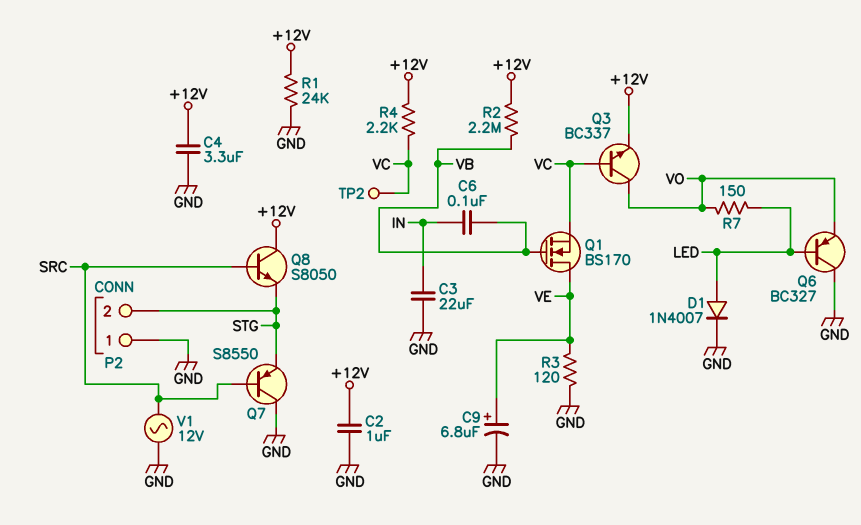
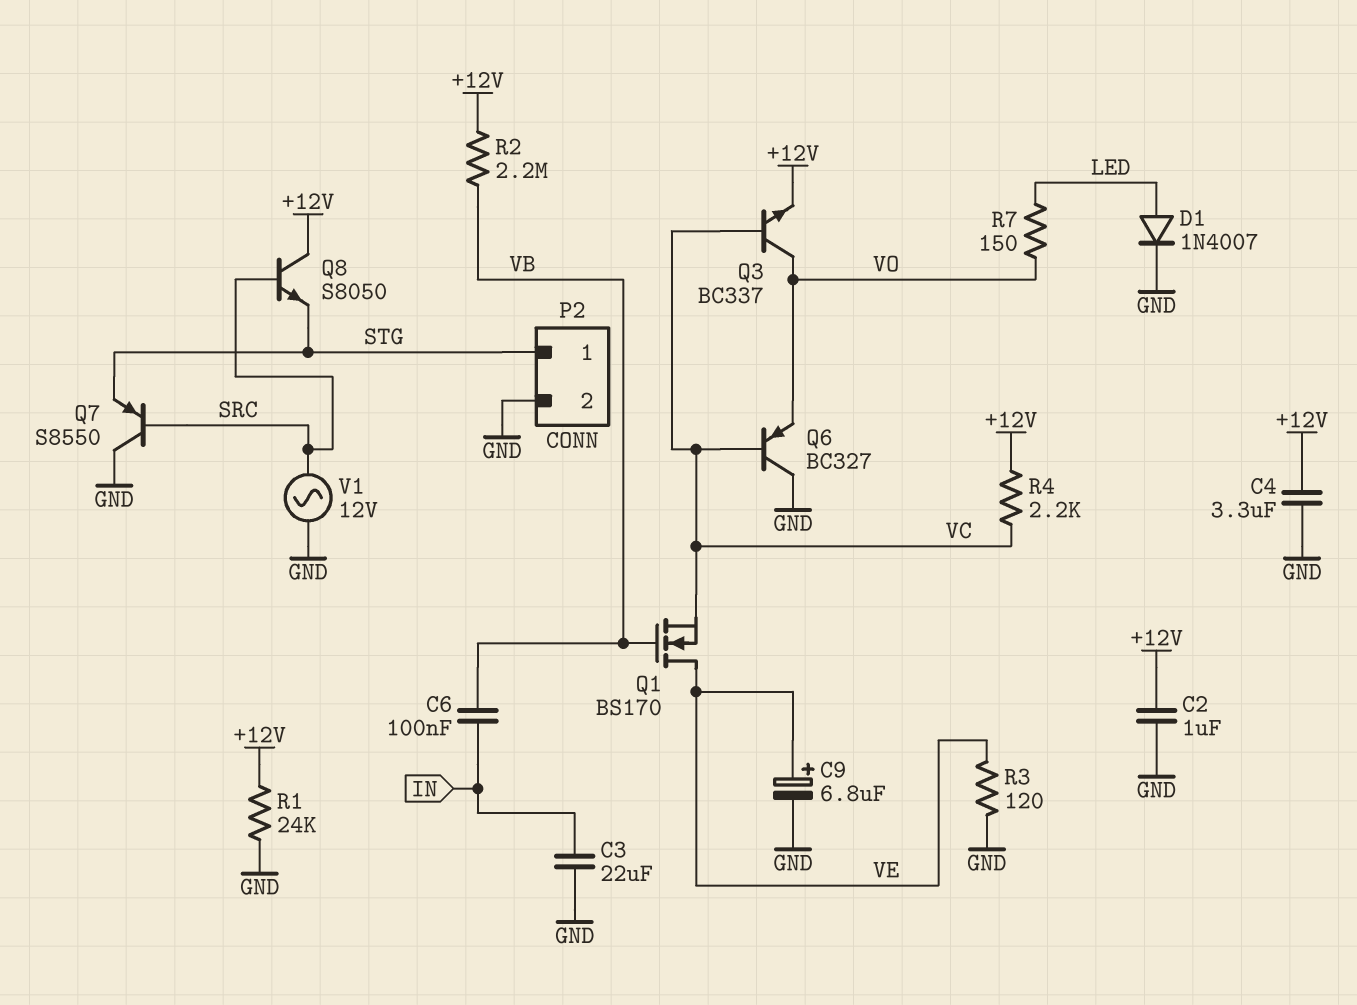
P2 pin 1: GND -> STG
P2 pin 2: STG -> GND
Q6: PNP BC327 (B LED, C GND, E VO) -> PNP BC327 (B VC, C GND, E VO)
TP2: test point (VC) -> none

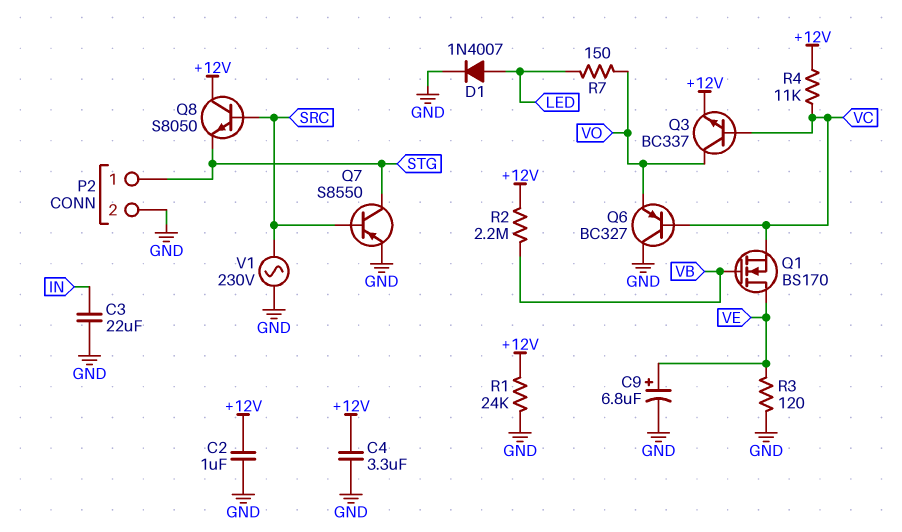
C6: 100nF (IN, VB) -> none
Q7: PNP S8550 (B SRC, C GND, E STG) -> PNP S8550 (B SRC, C STG, E GND)
R4: 2.2k (+12V, VC) -> 11k (+12V, VC)
V1: AC 12V (GND, SRC) -> AC 230V (GND, SRC)

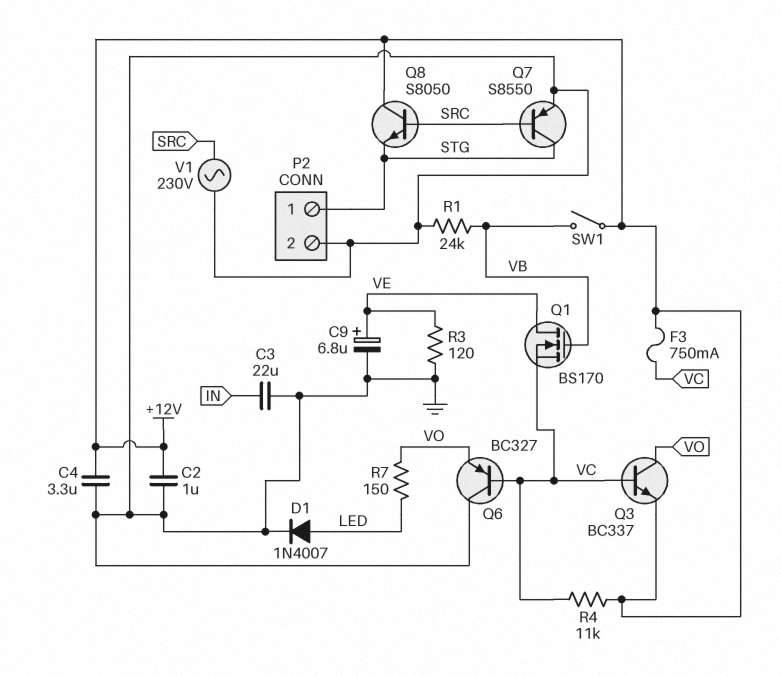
F3: none -> 750mA (+12V, VC)
R1: 24k (+12V, GND) -> 24k (GND, VB)
R2: 2.2M (+12V, VB) -> none
SW1: none -> switch (+12V, VB)

